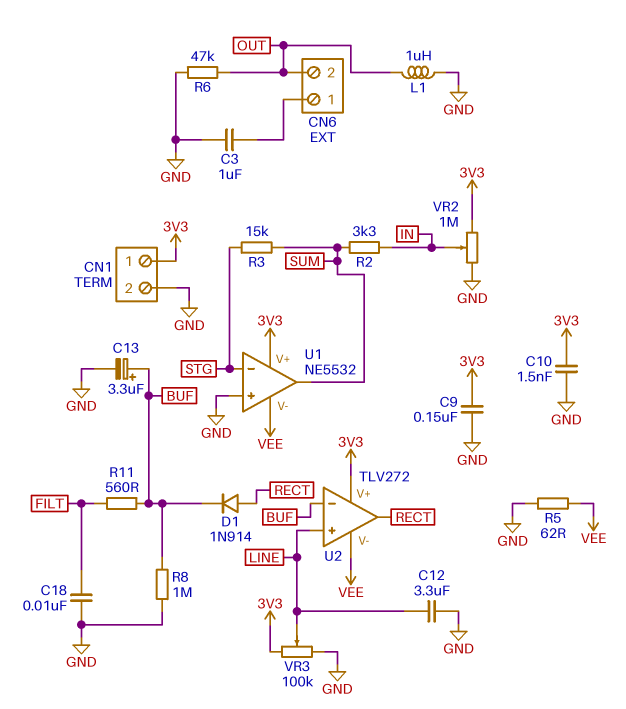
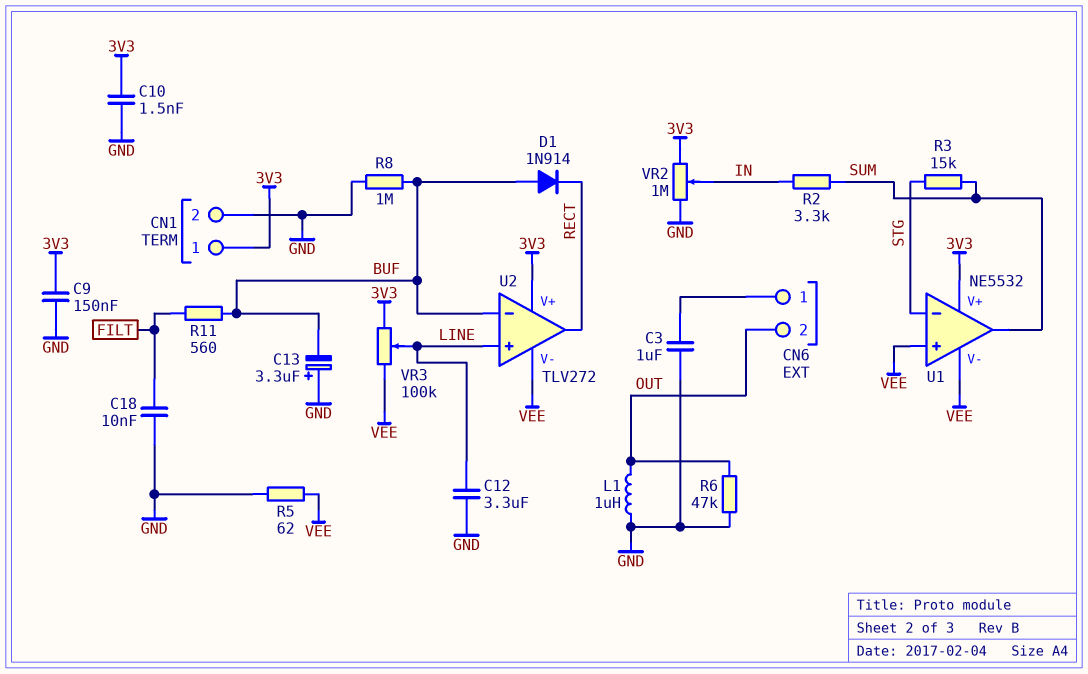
C13: 3.3uF (plus BUF, minus GND) -> 3.3uF (plus GND, minus BUF)
D1: diode 1N914 (A RECT, K BUF) -> diode 1N914 (A BUF, K RECT)
U1 pin in+: GND -> VEE
VR3: 100k (3V3, GND, wiper LINE) -> 100k (3V3, VEE, wiper LINE)

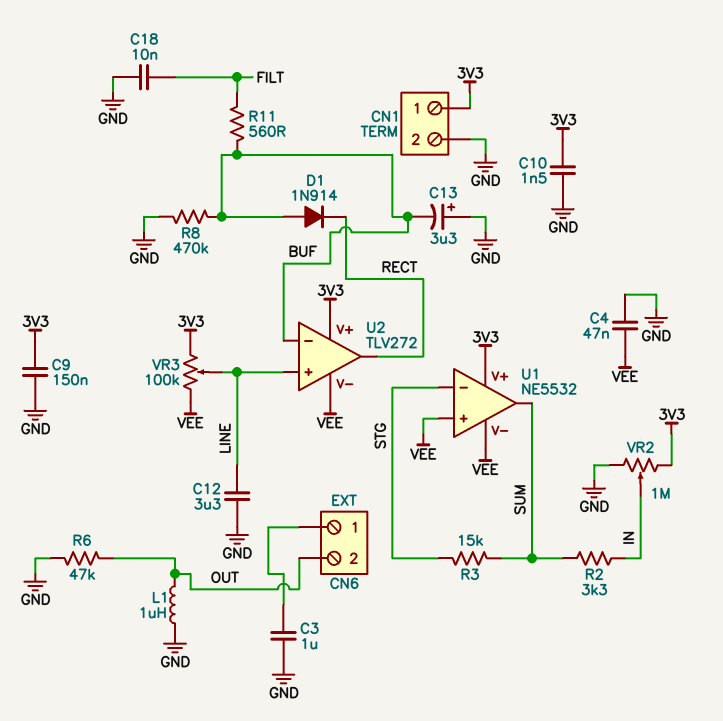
C4: none -> 47nF (GND, VEE)
R5: 62 (GND, VEE) -> none
R8: 1M (BUF, GND) -> 470k (BUF, GND)

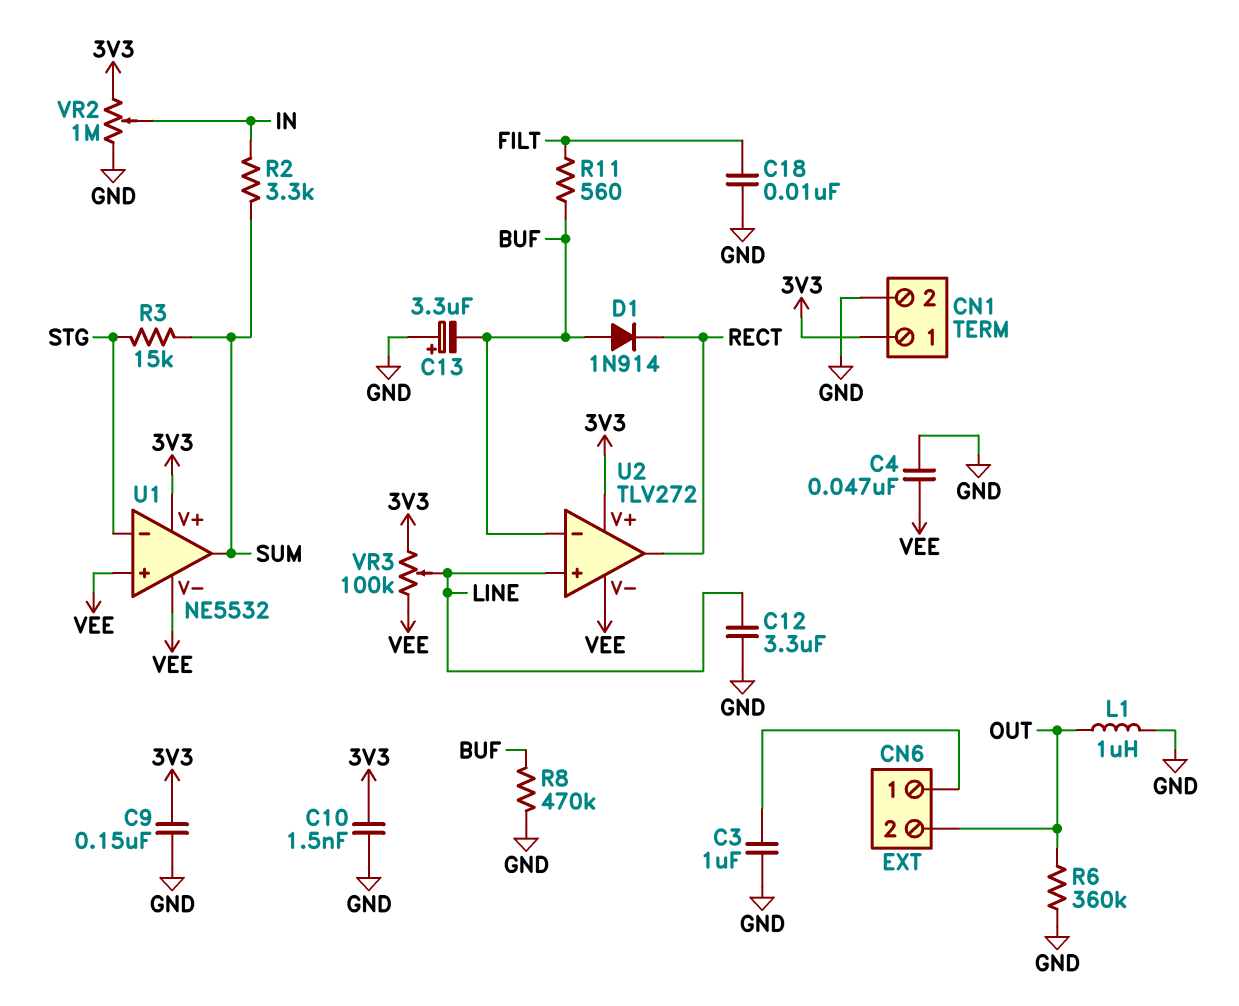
R6: 47k (GND, OUT) -> 360k (GND, OUT)

